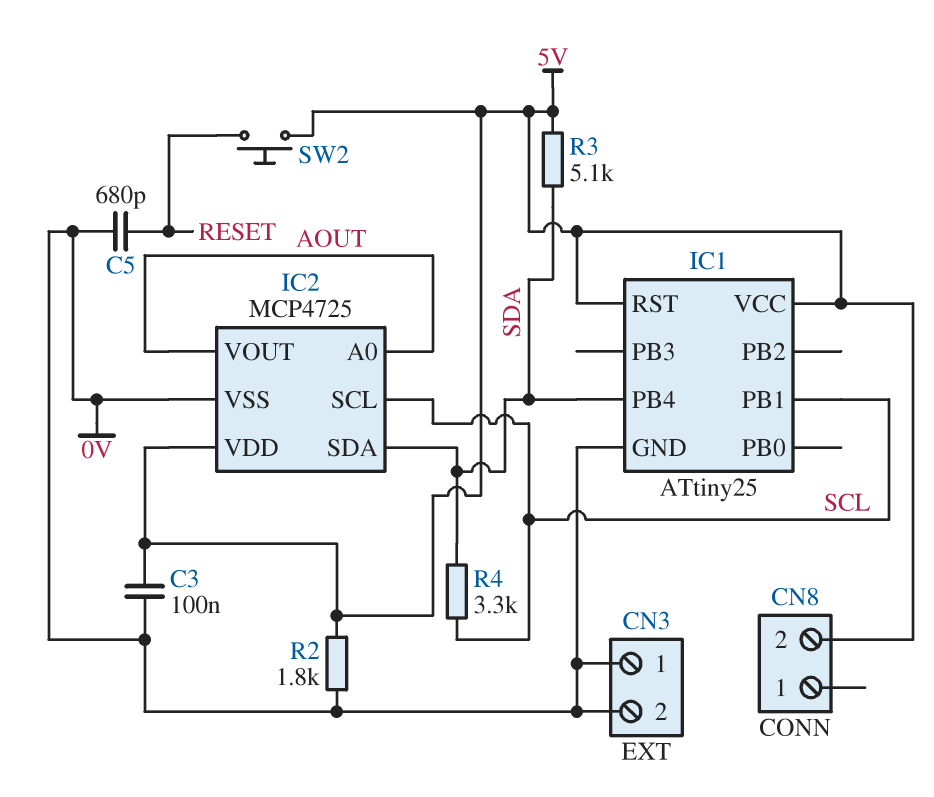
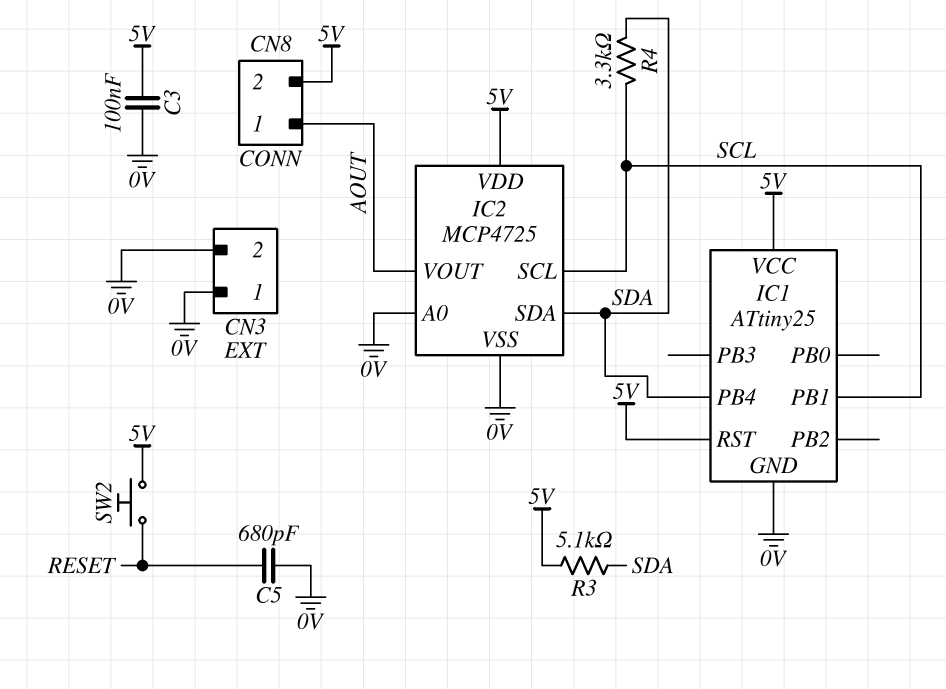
CN8 pin 1: none -> AOUT
IC2 pin A0: AOUT -> 0V
R2: 1.8k (0V, 5V) -> none

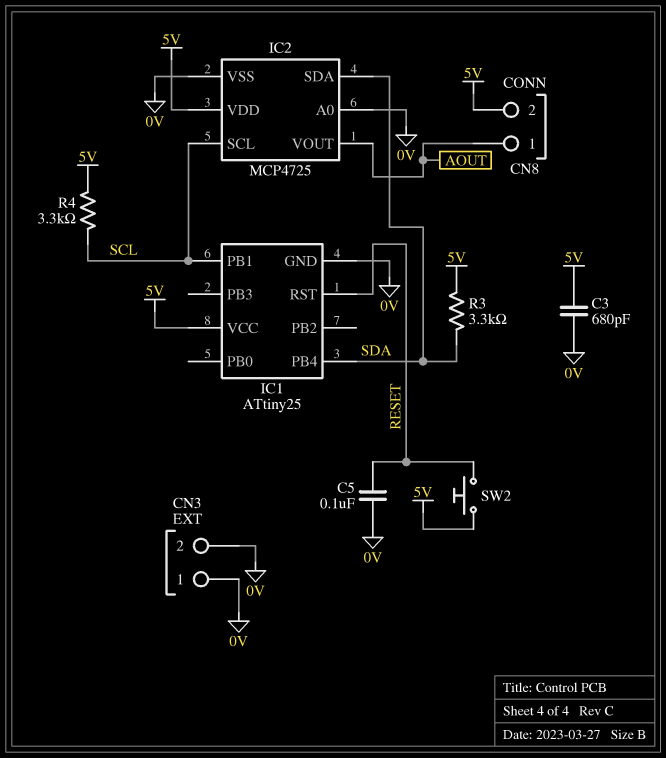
C3: 100nF (0V, 5V) -> 680pF (0V, 5V)
C5: 680pF (0V, RESET) -> 100nF (0V, RESET)
IC1 pin RST: 5V -> RESET
R3: 5.1k (5V, SDA) -> 3.3k (5V, SDA)
R4: 3.3k (SCL, SDA) -> 3.3k (5V, SCL)

